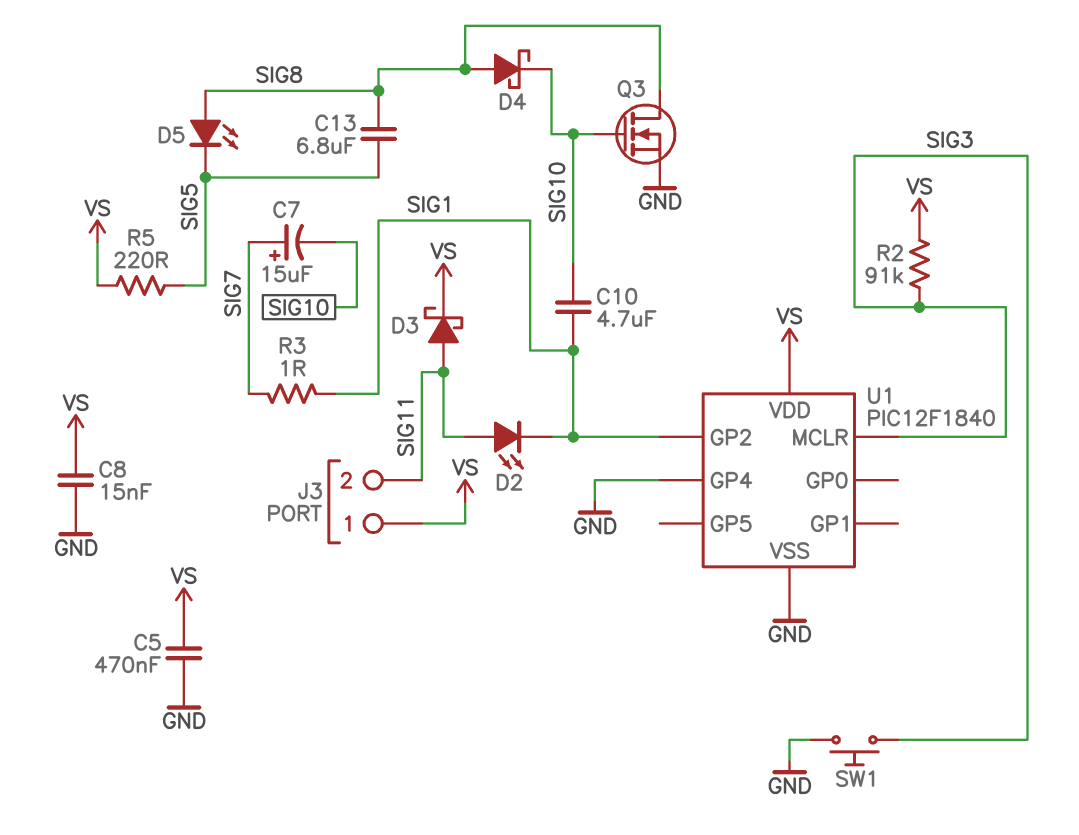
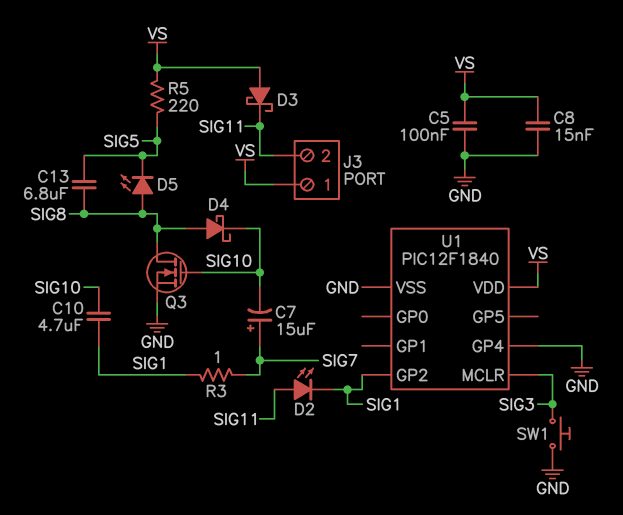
C5: 470nF (GND, VS) -> 100nF (GND, VS)
D3: schottky (A SIG11, K VS) -> schottky (A VS, K SIG11)
R2: 91k (SIG3, VS) -> none

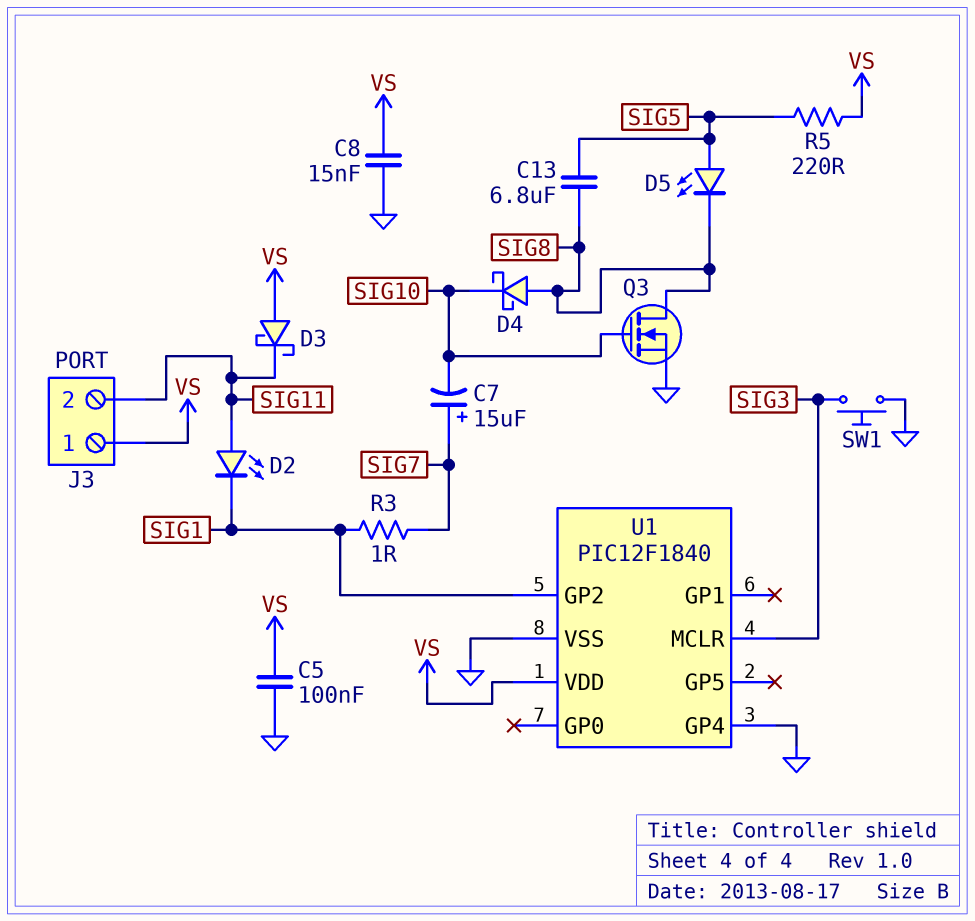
C10: 4.7uF (SIG1, SIG10) -> none
D5: LED (A SIG8, K SIG5) -> LED (A SIG5, K SIG8)

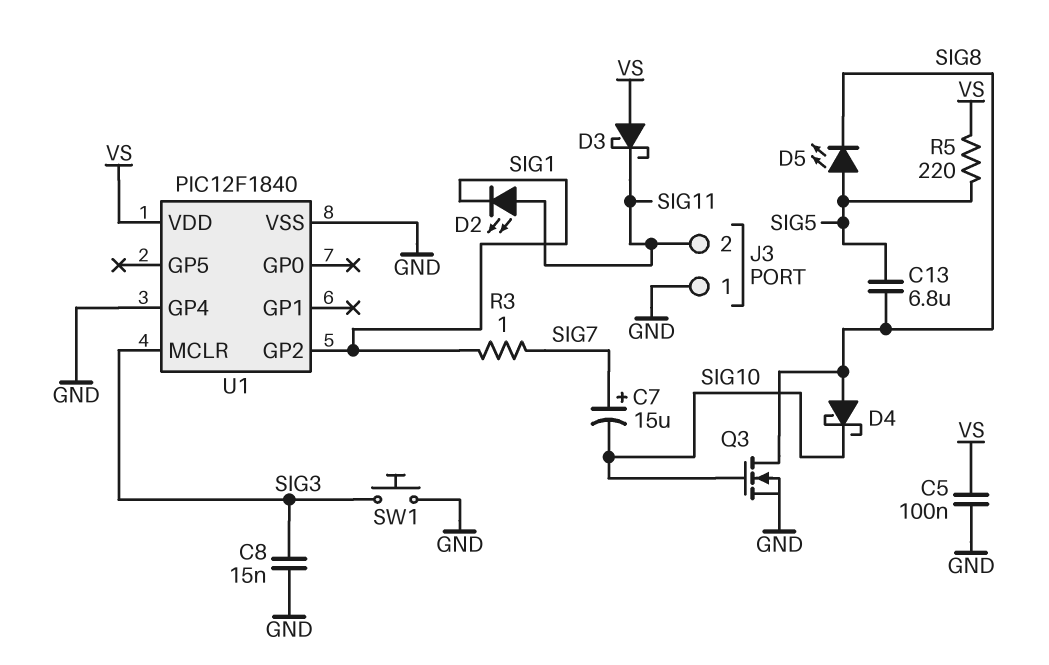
C8: 15nF (GND, VS) -> 15nF (GND, SIG3)
J3 pin 1: VS -> GND

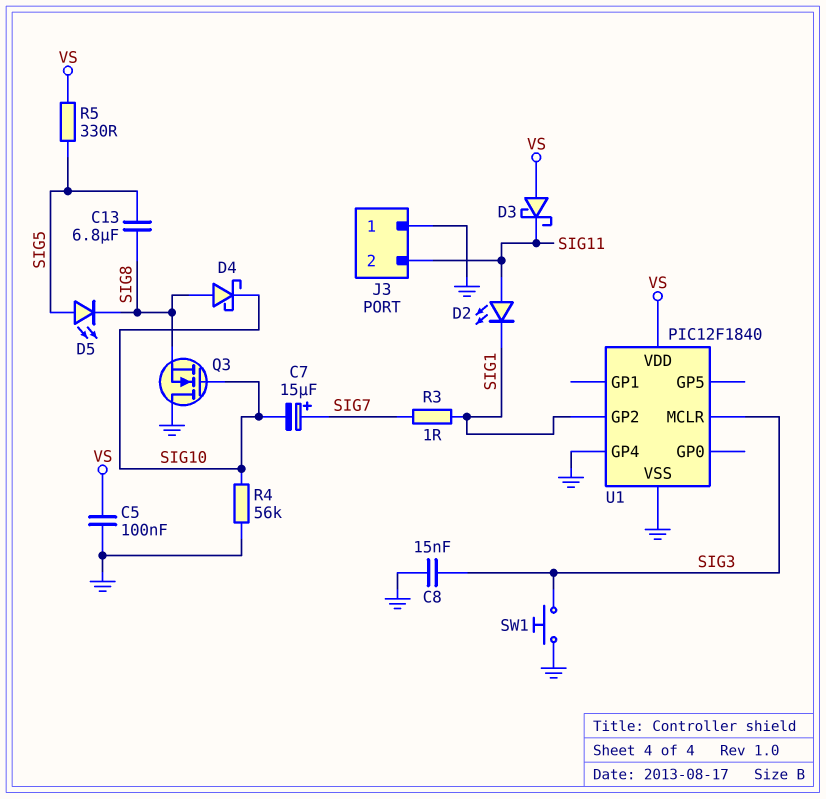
Q3: NMOS (G SIG10, D SIG8, S GND) -> NMOS (G SIG10, D GND, S SIG8)
R4: none -> 56k (GND, SIG10)
R5: 220 (SIG5, VS) -> 330 (SIG5, VS)

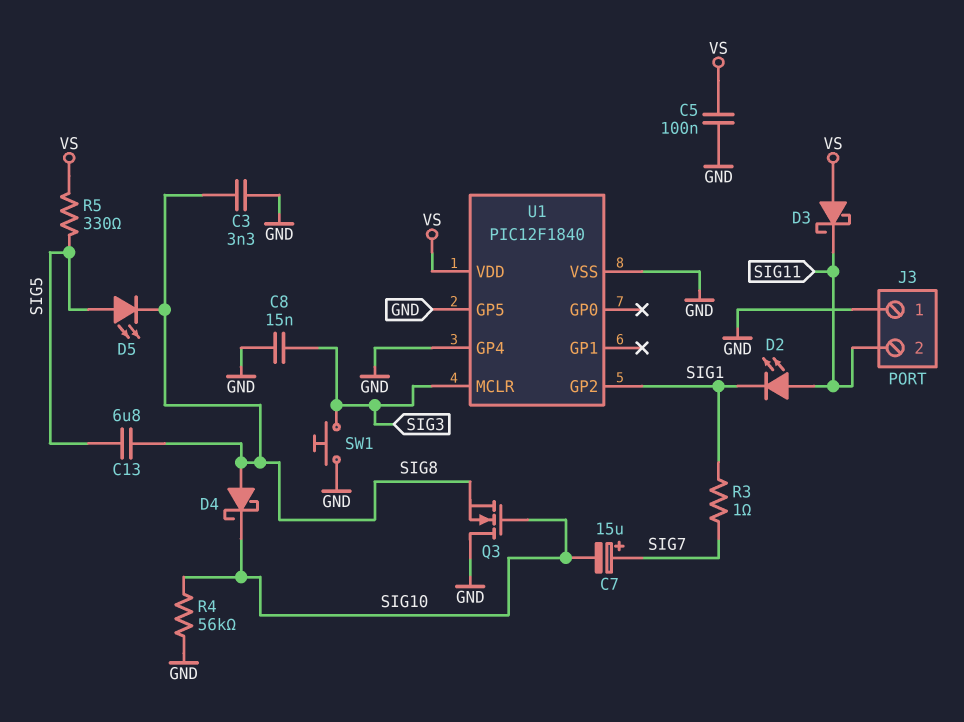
C3: none -> 3.3nF (GND, SIG8)
U1 pin GP5: none -> GND

